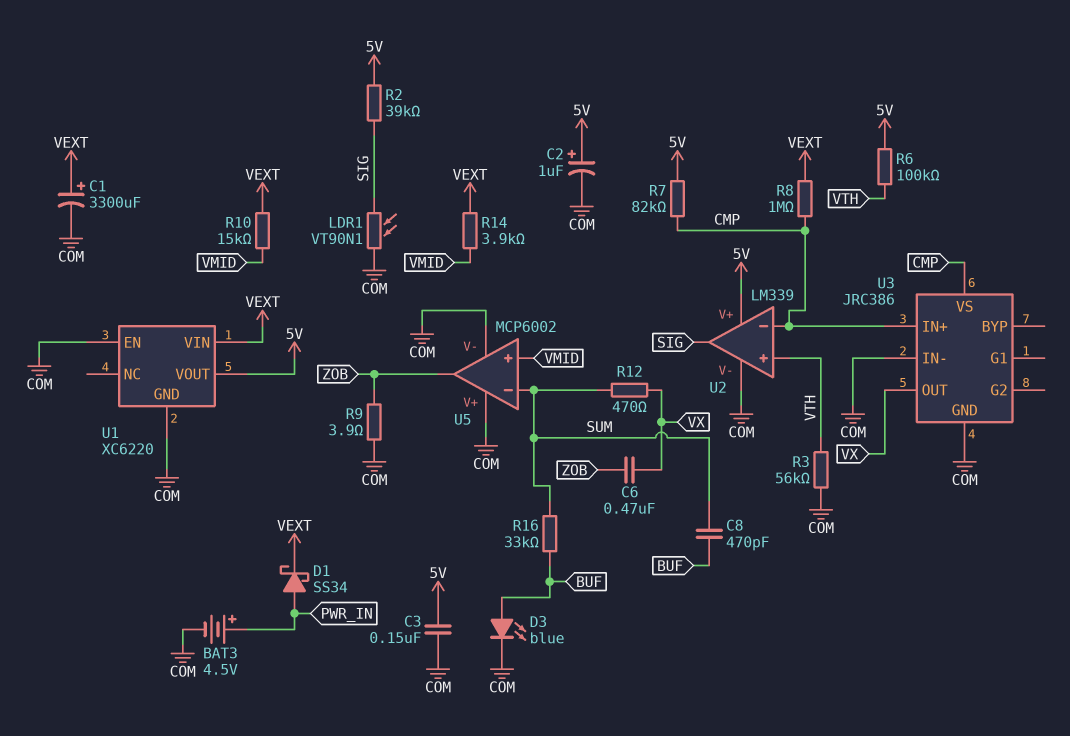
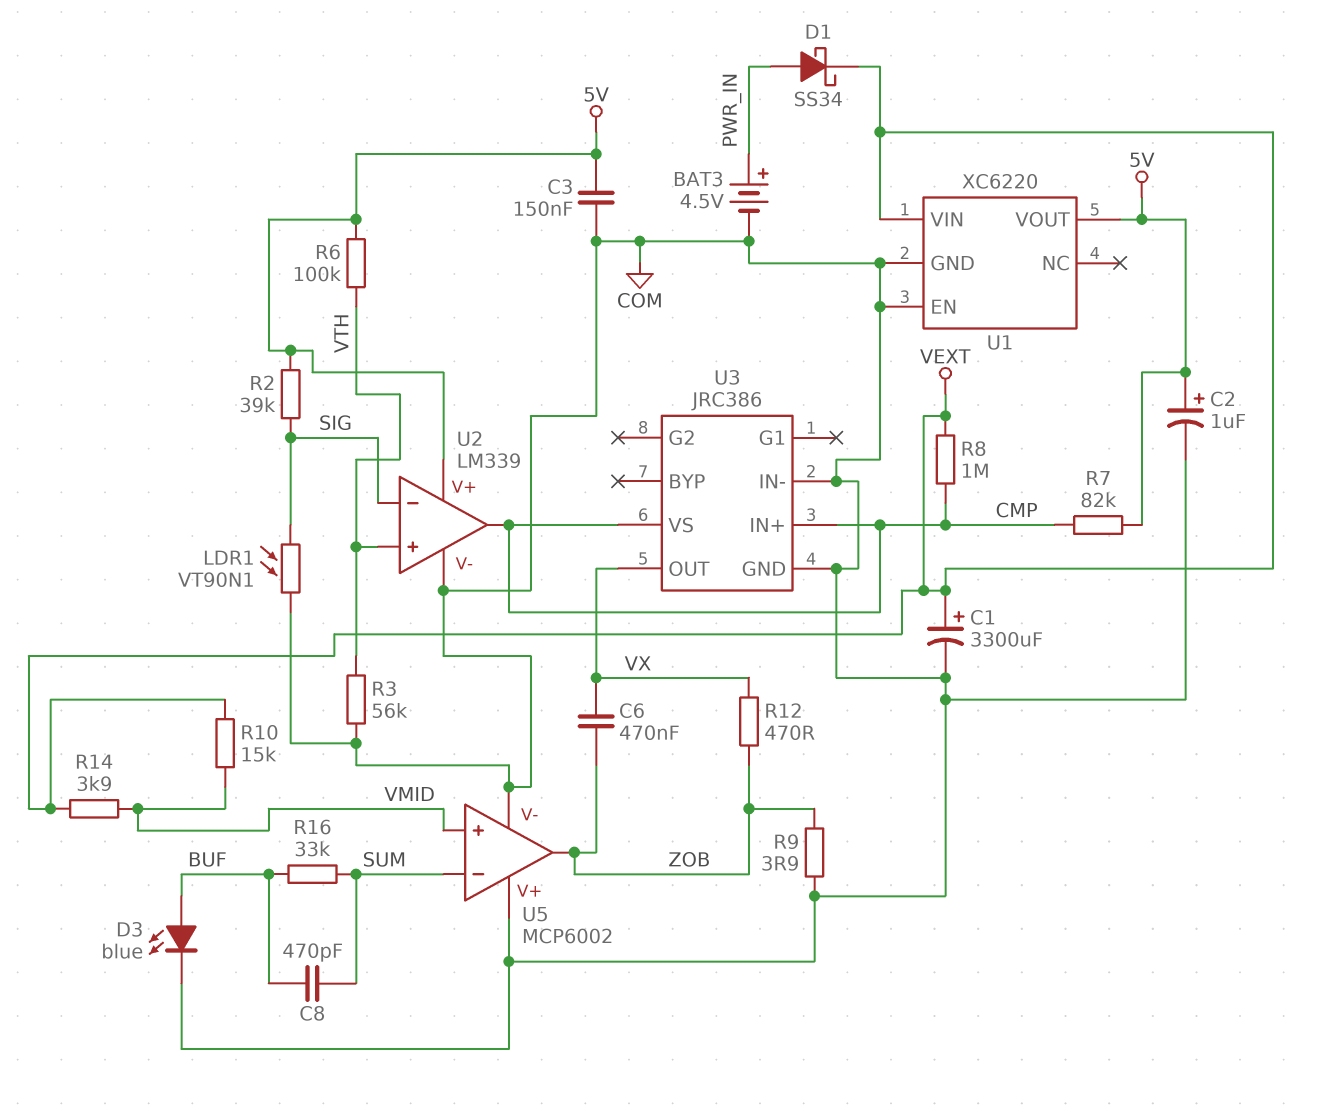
R12: 470 (SUM, VX) -> 470 (VX, ZOB)
U2 pin in-: CMP -> SIG
U2 pin out: SIG -> CMP

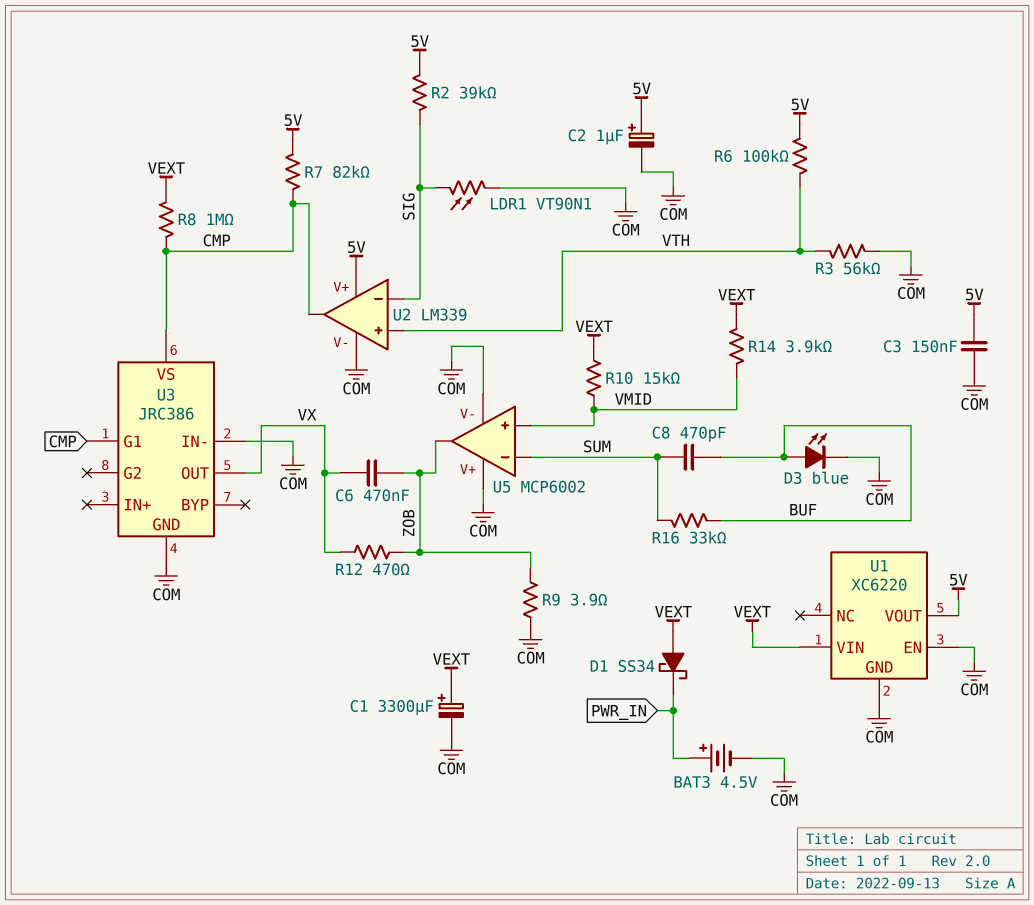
D1: schottky SS34 (A PWR_IN, K VEXT) -> schottky SS34 (A VEXT, K PWR_IN)
U3 pin G1: none -> CMP
U3 pin IN+: CMP -> none

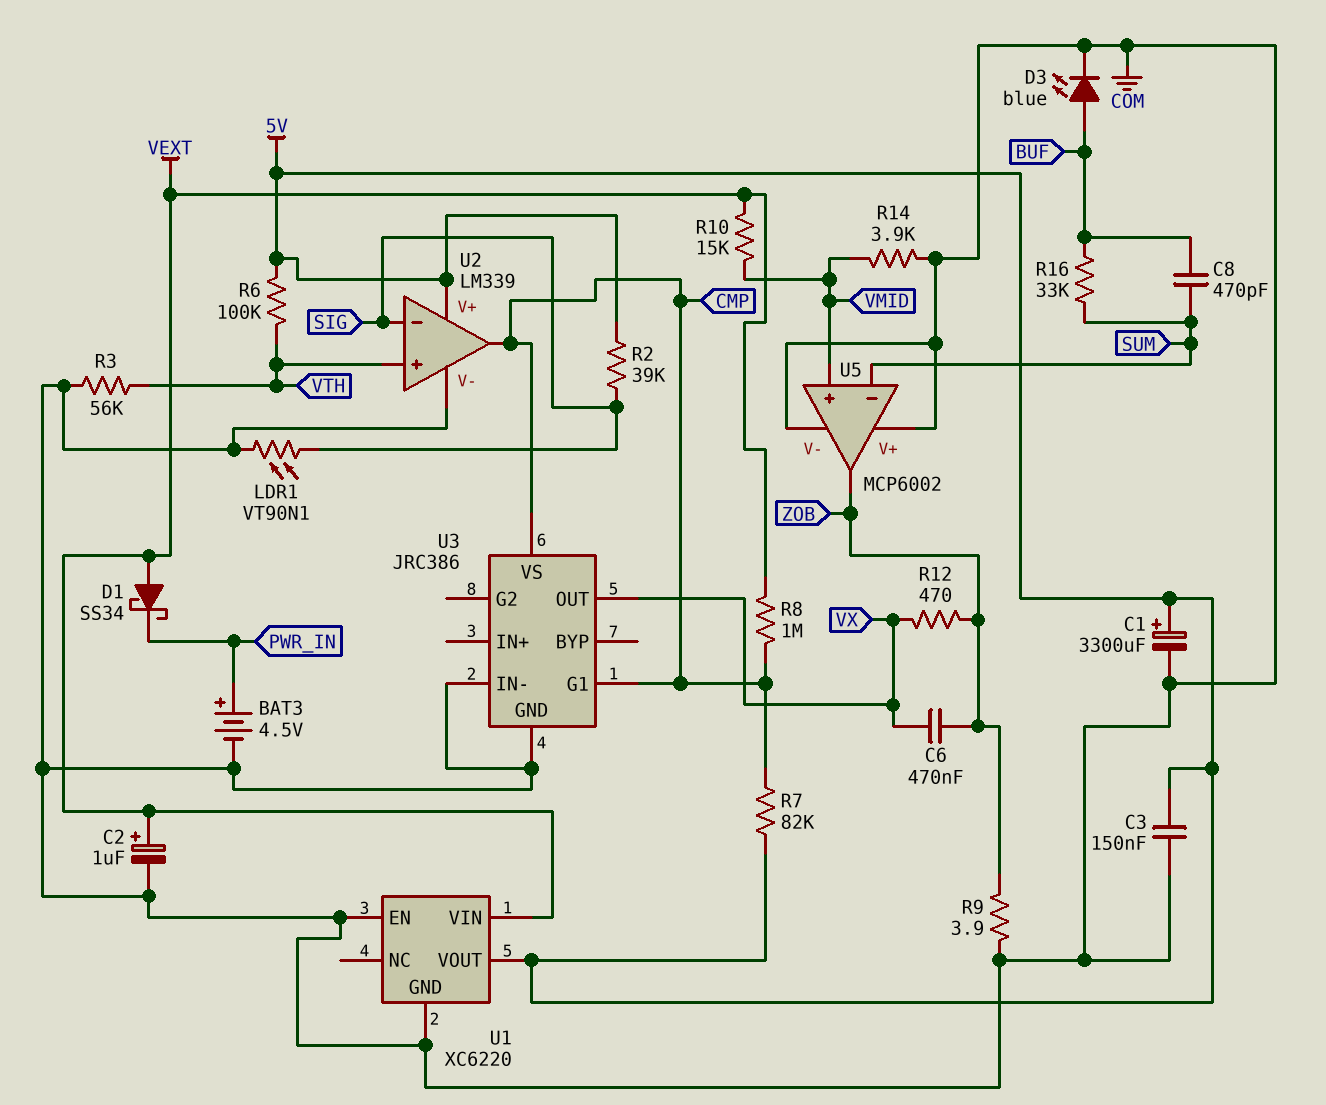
C1: 3300uF (plus VEXT, minus COM) -> 3300uF (plus 5V, minus COM)
C2: 1uF (plus 5V, minus COM) -> 1uF (plus VEXT, minus COM)
R14: 3.9k (VEXT, VMID) -> 3.9k (COM, VMID)

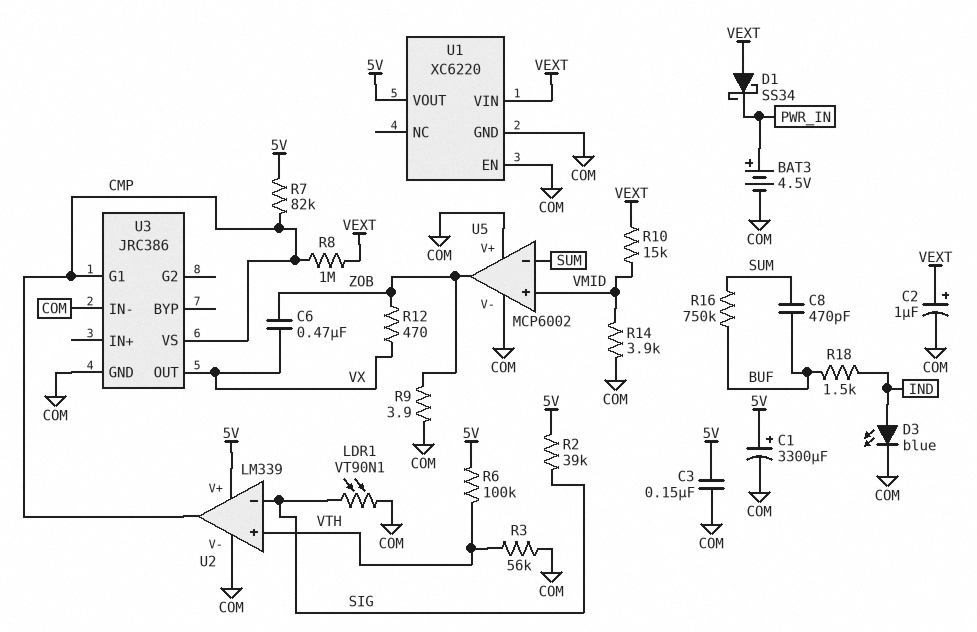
D3: LED blue (A BUF, K COM) -> LED blue (A IND, K COM)
R16: 33k (BUF, SUM) -> 750k (BUF, SUM)
R18: none -> 1.5k (BUF, IND)

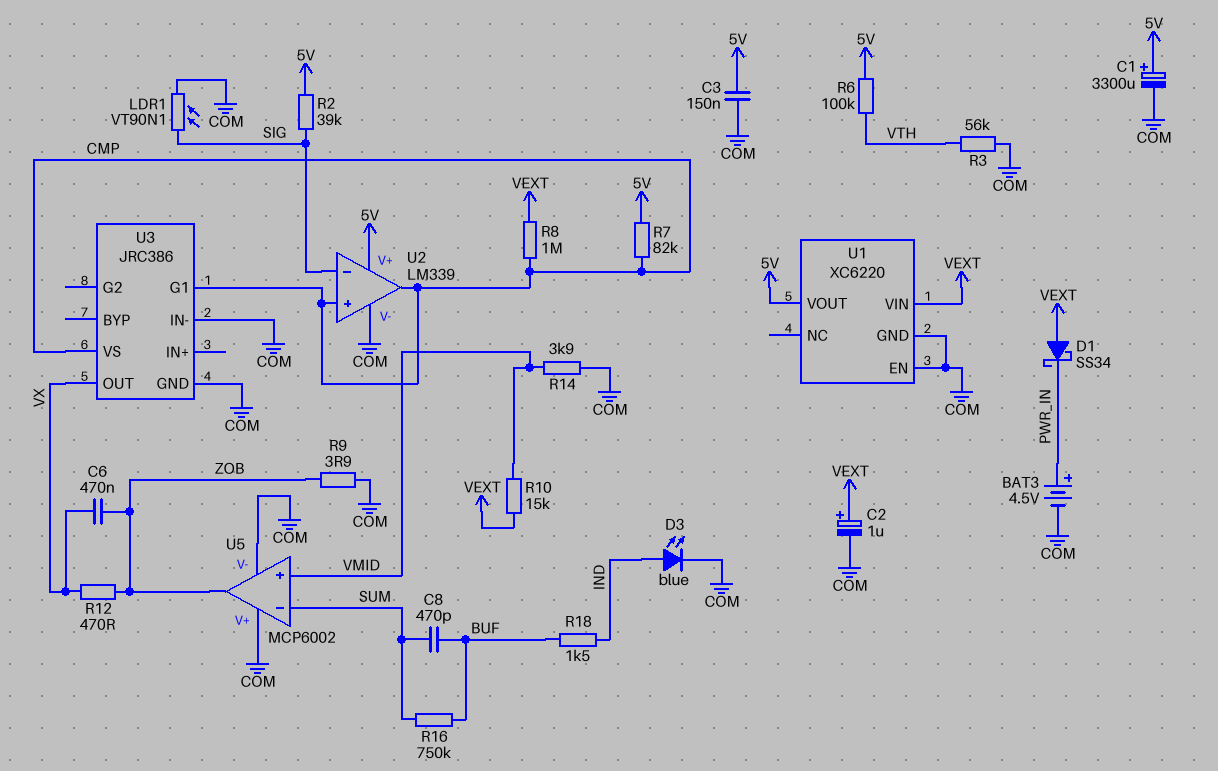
U2 pin in+: VTH -> CMP

